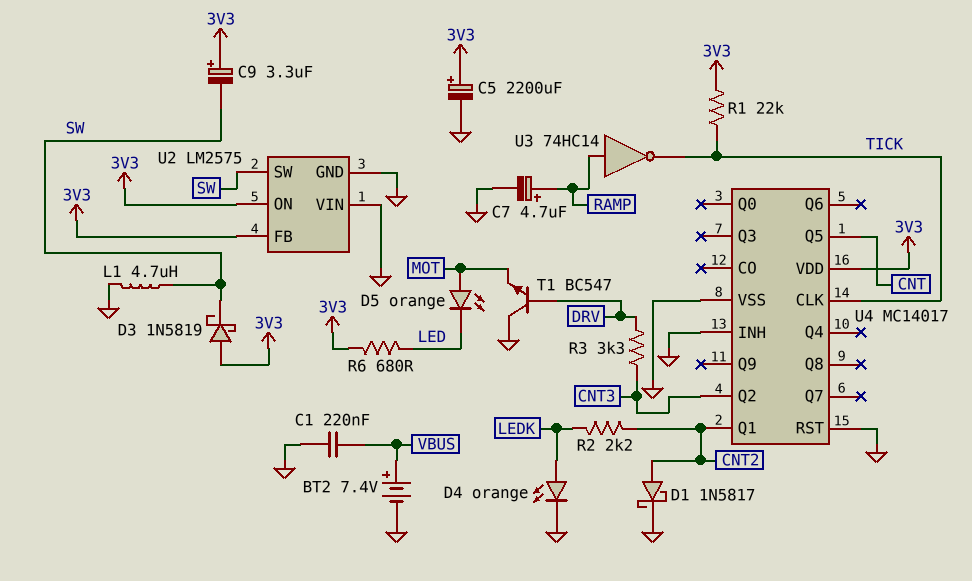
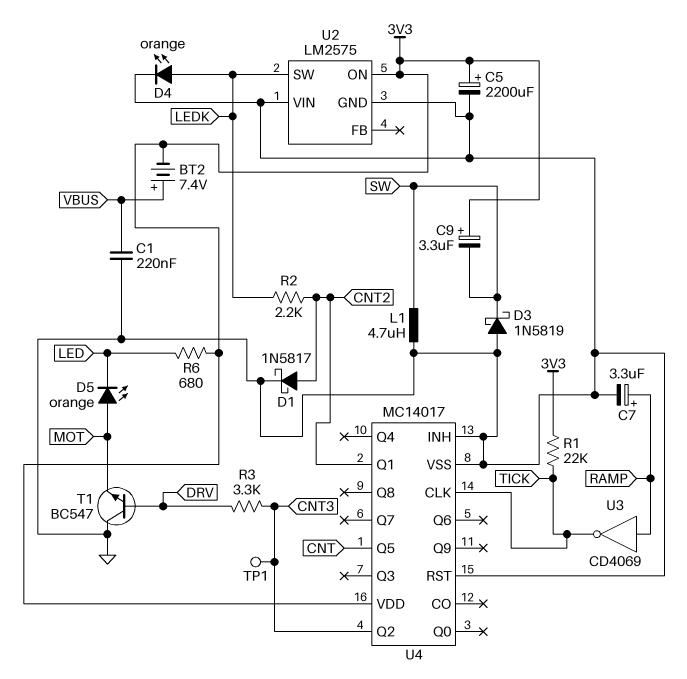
BT2: 7.4V (plus VBUS, minus GND) -> 7.4V (plus VBUS, minus 3V3)
C7: 4.7uF (plus RAMP, minus GND) -> 3.3uF (plus RAMP, minus GND)
D3: schottky 1N5819 (A 3V3, K SW) -> schottky 1N5819 (A GND, K SW)
TP1: none -> test point (CNT3)
U2 pin FB: 3V3 -> none
U2 pin SW: SW -> LEDK
U3: NOT 74HC14 (in RAMP, out TICK) -> NOT CD4069 (in RAMP, out TICK)

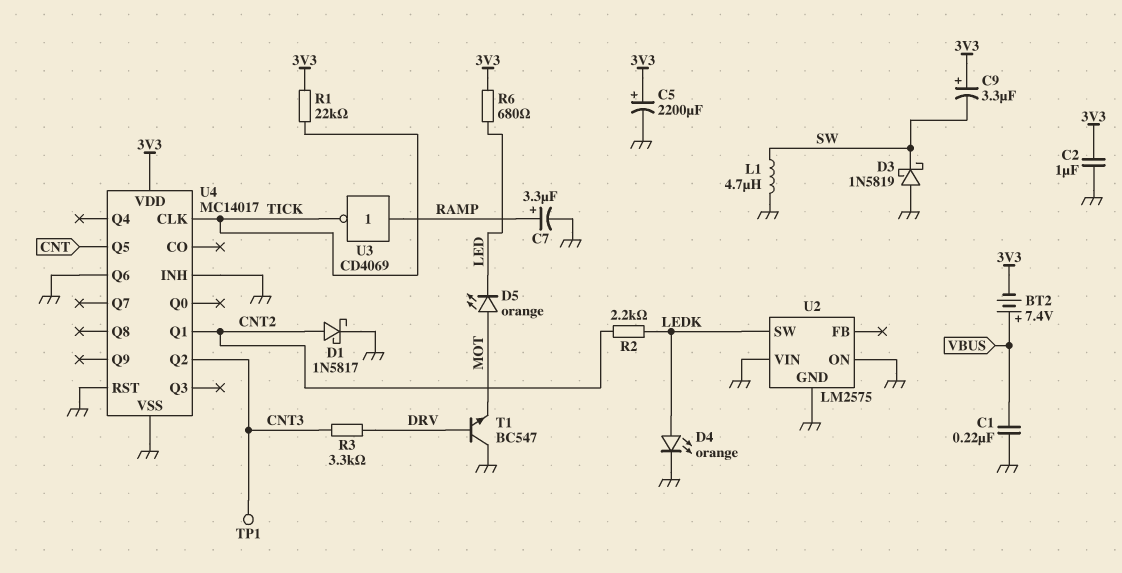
C2: none -> 1uF (3V3, GND)
U2 pin ON: 3V3 -> GND
U4 pin Q6: none -> GND

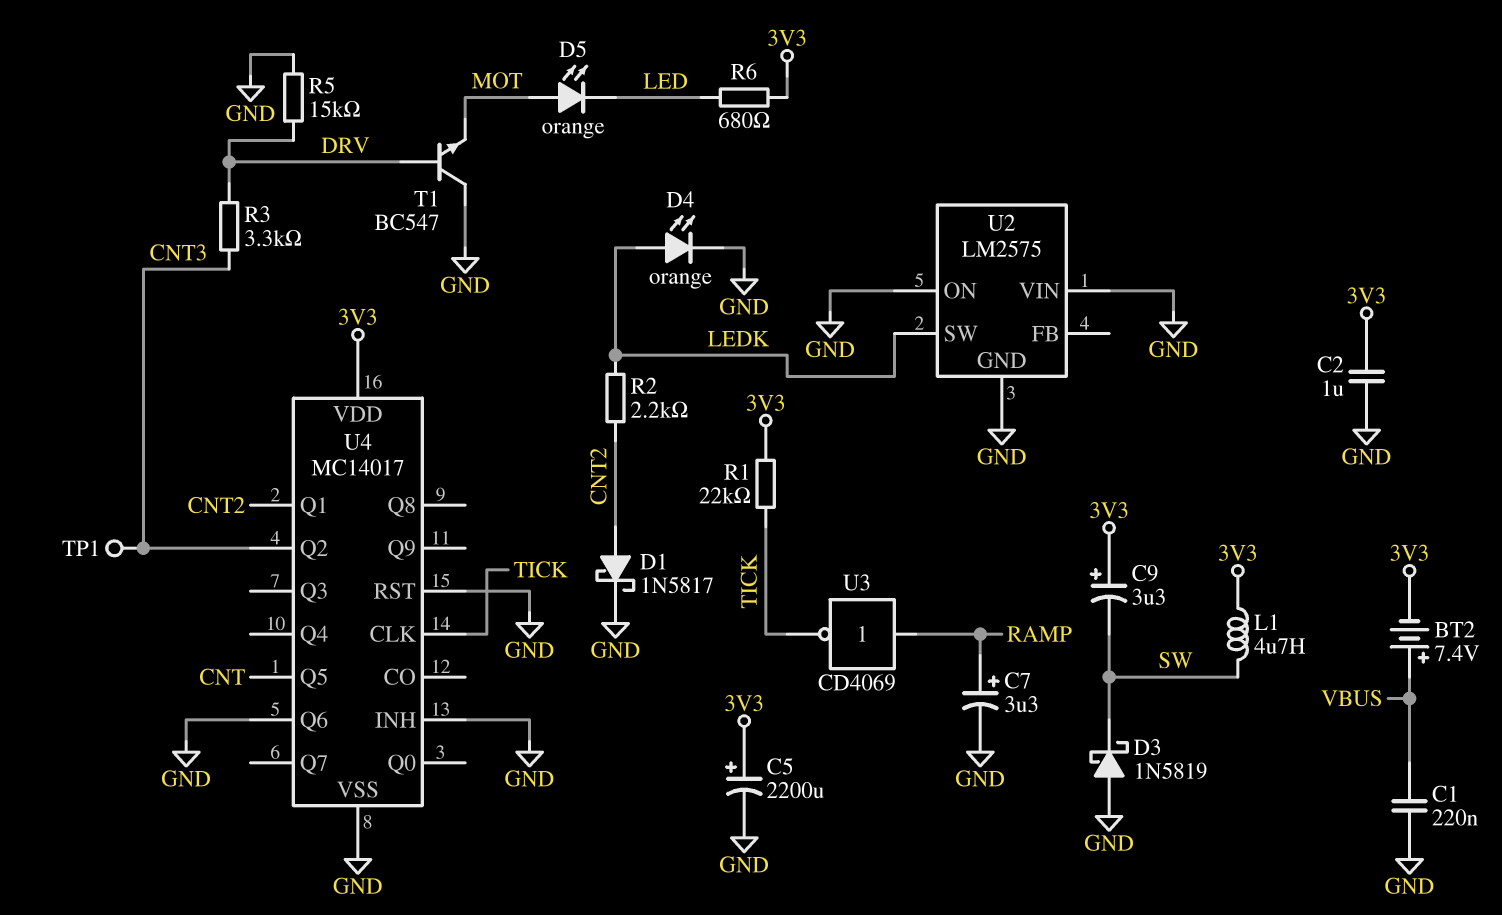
L1: 4.7uH (GND, SW) -> 4.7uH (3V3, SW)
R5: none -> 15k (DRV, GND)

